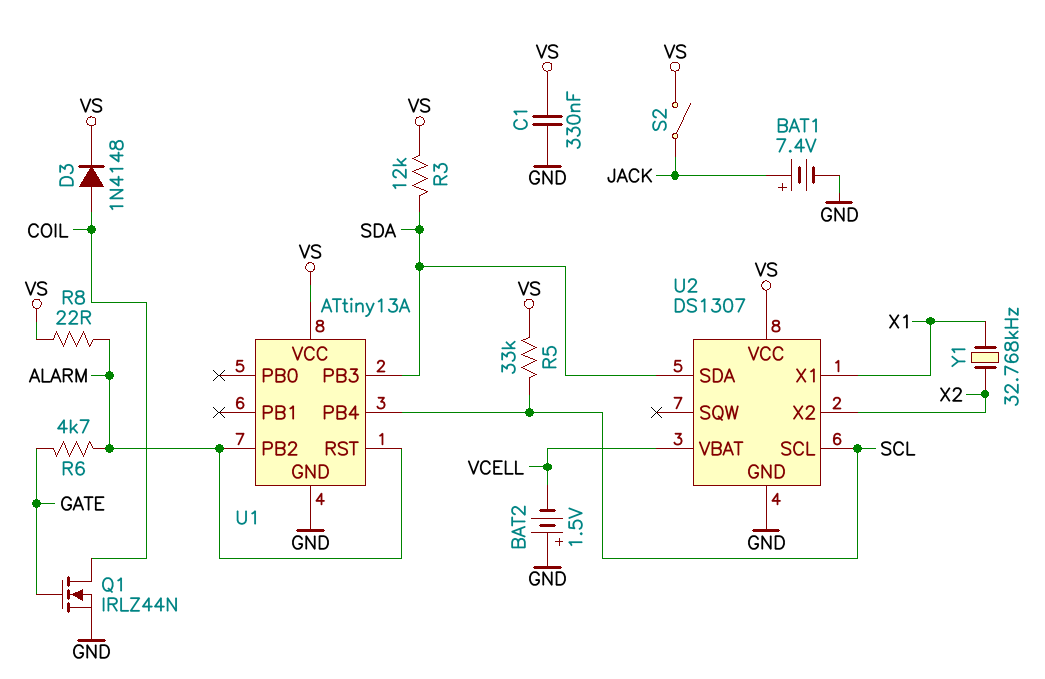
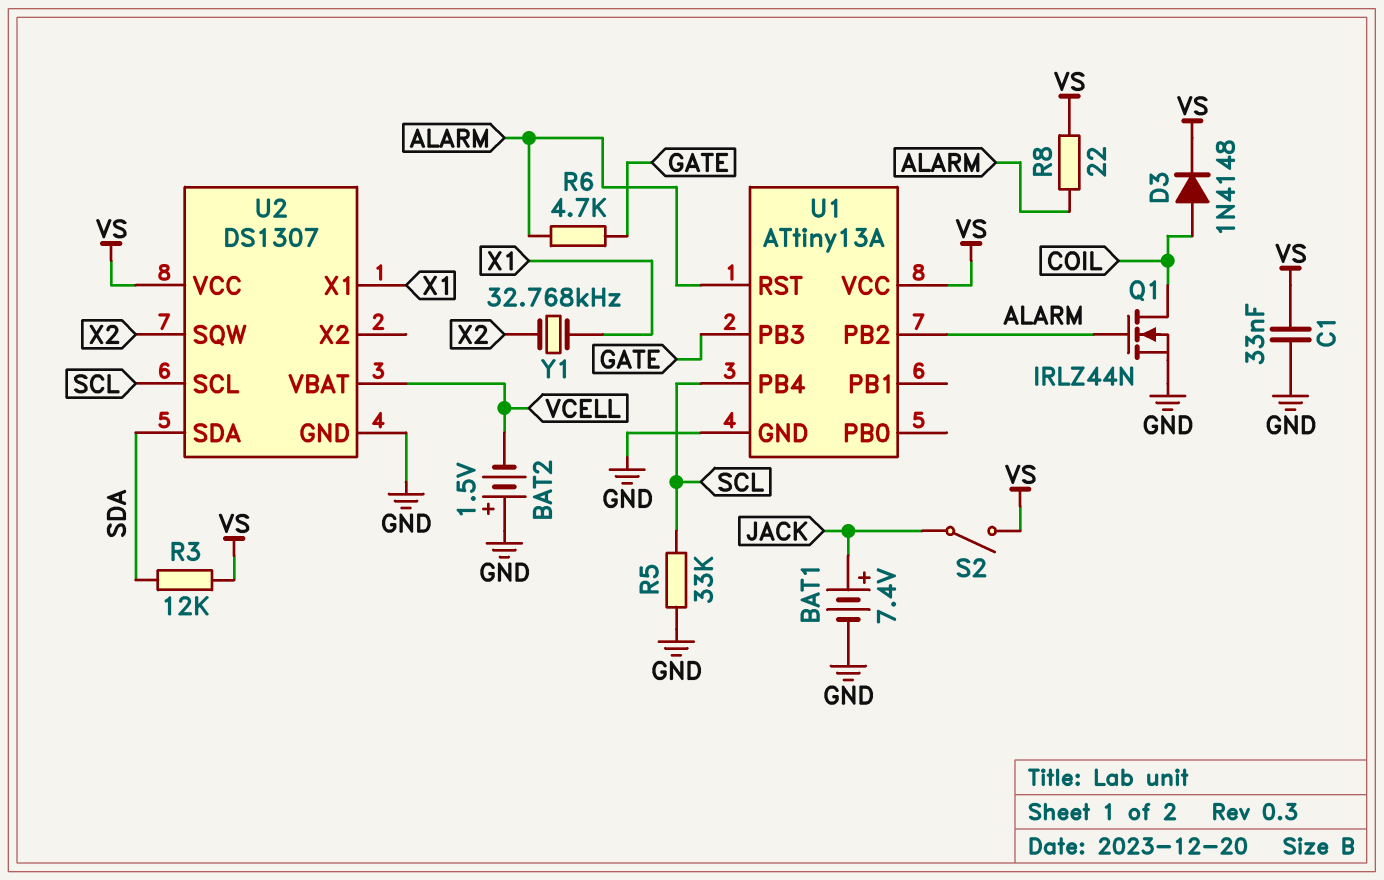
C1: 330nF (GND, VS) -> 33nF (GND, VS)
Q1: NMOS IRLZ44N (G GATE, D COIL, S GND) -> NMOS IRLZ44N (G ALARM, D COIL, S GND)
R5: 33k (SCL, VS) -> 33k (GND, SCL)
U1 pin PB3: SDA -> GATE
U2 pin SQW: none -> X2
U2 pin X2: X2 -> none

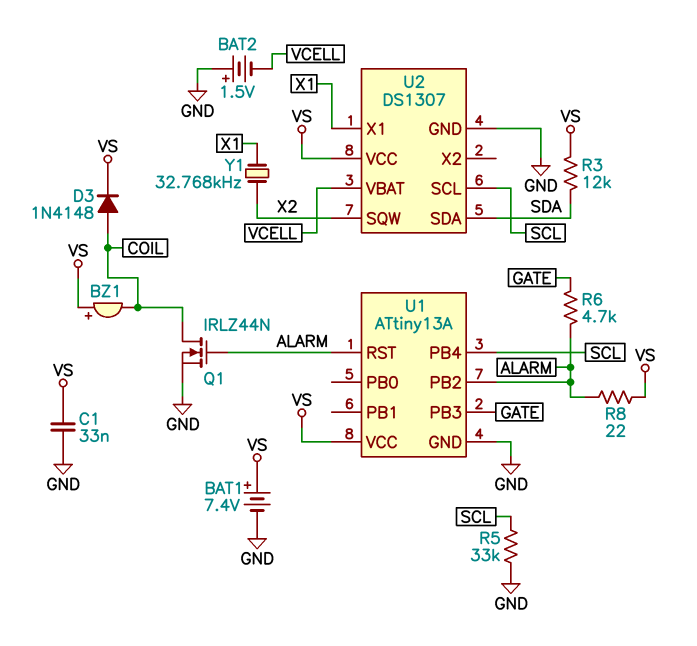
BAT1: 7.4V (plus JACK, minus GND) -> 7.4V (plus VS, minus GND)
BZ1: none -> buzzer (plus VS, minus COIL)
S2: switch (JACK, VS) -> none

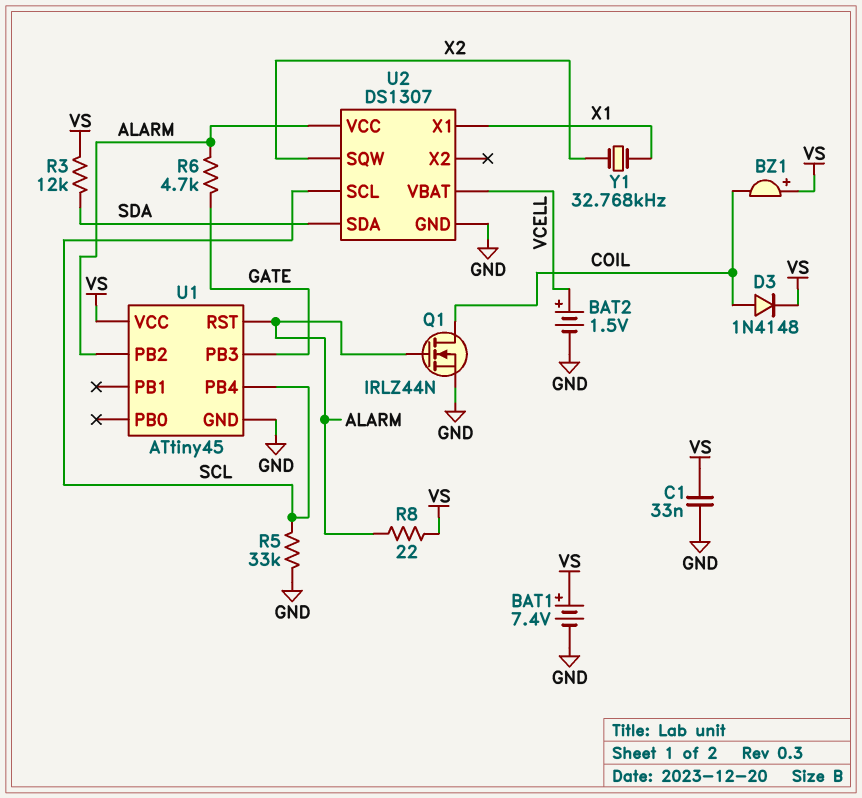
BAT2: 1.5V (plus GND, minus VCELL) -> 1.5V (plus VCELL, minus GND)
U1: ATtiny13A -> ATtiny45
U2 pin VCC: VS -> ALARM

